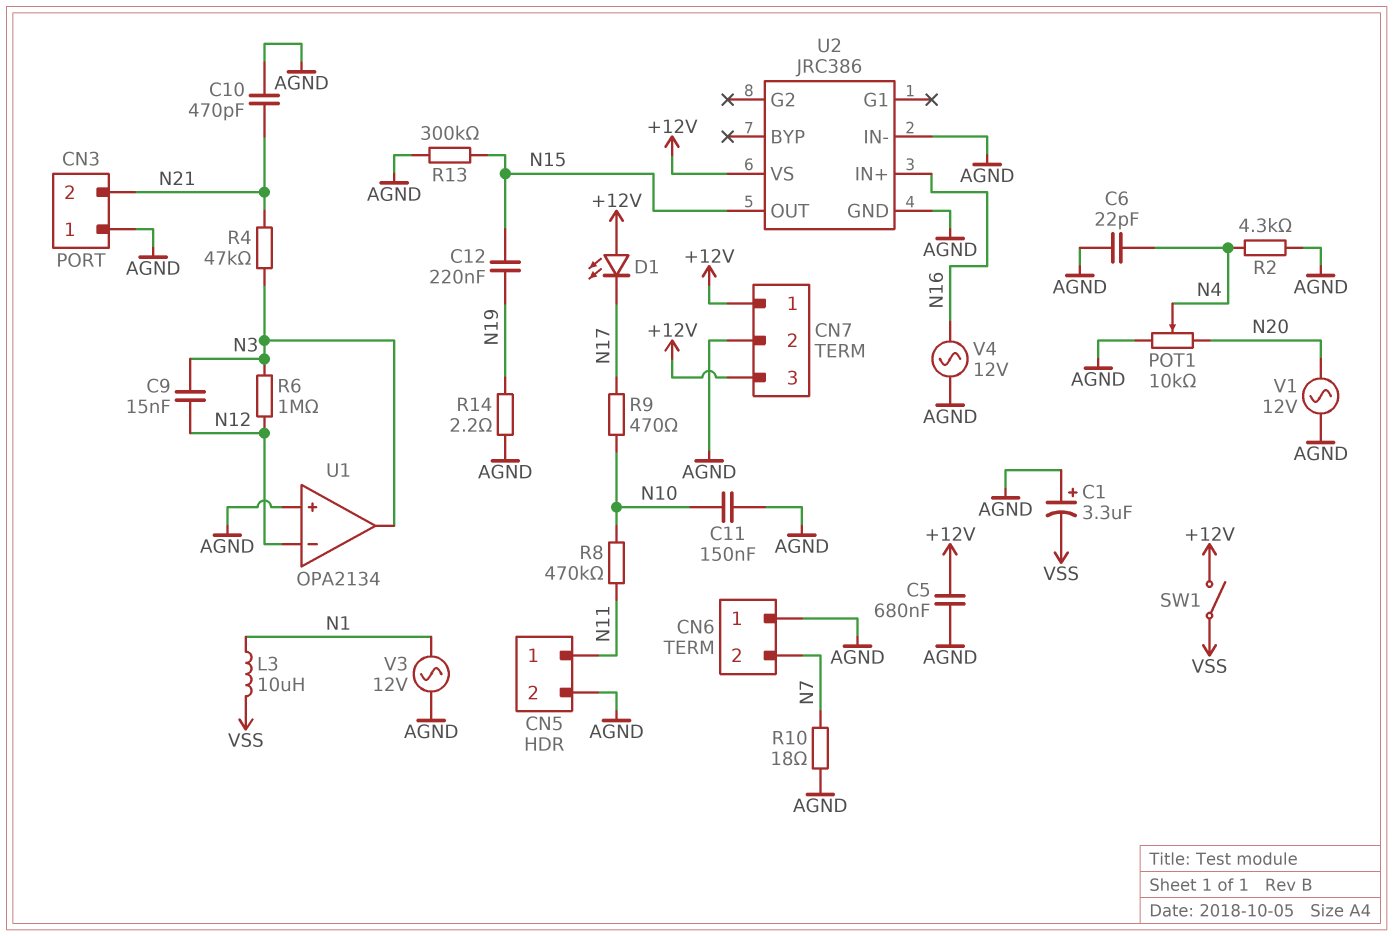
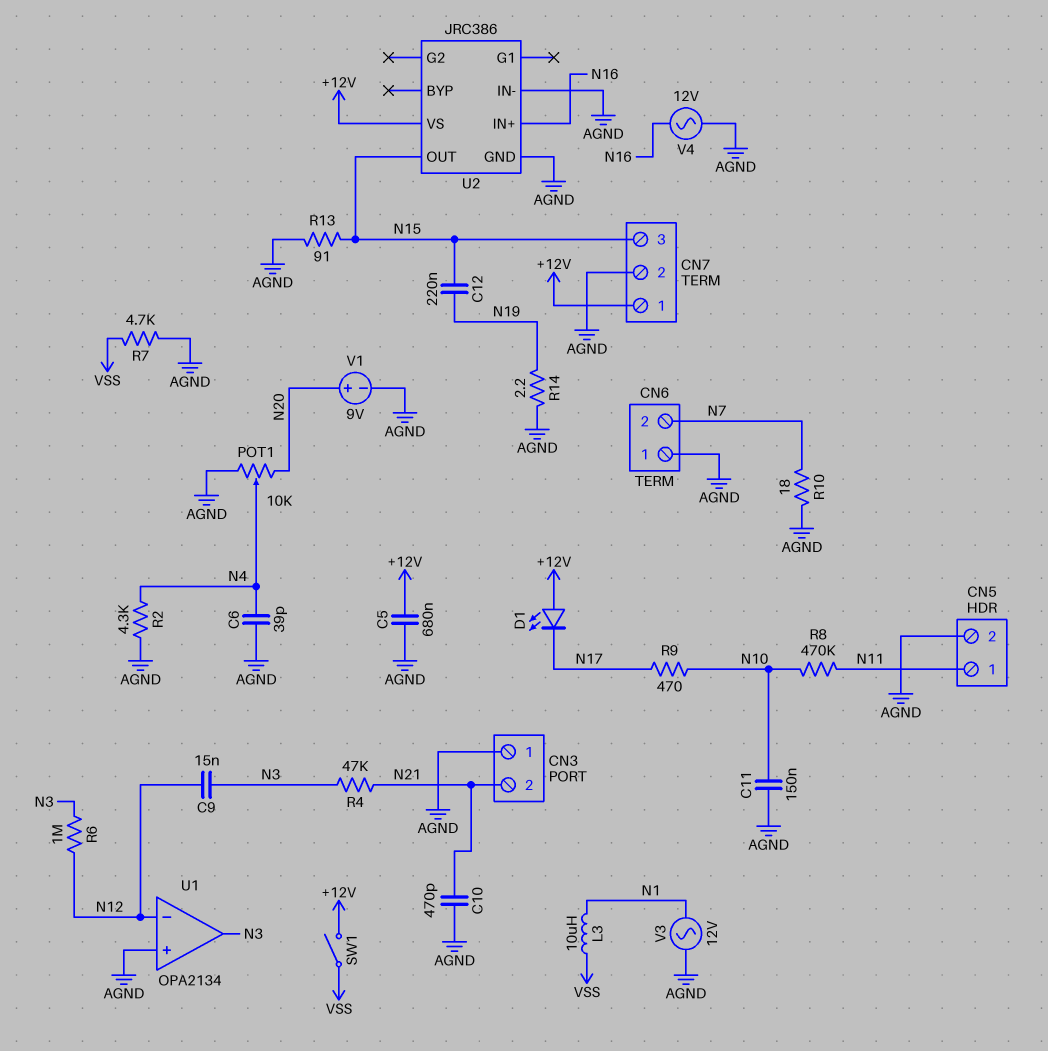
C1: 3.3uF (plus AGND, minus VSS) -> none
C6: 22pF (AGND, N4) -> 39pF (AGND, N4)
CN7 pin 3: +12V -> N15
R7: none -> 4.7k (AGND, VSS)
R13: 300k (AGND, N15) -> 91 (AGND, N15)
V1: AC 12V (AGND, N20) -> 9V (plus N20, minus AGND)

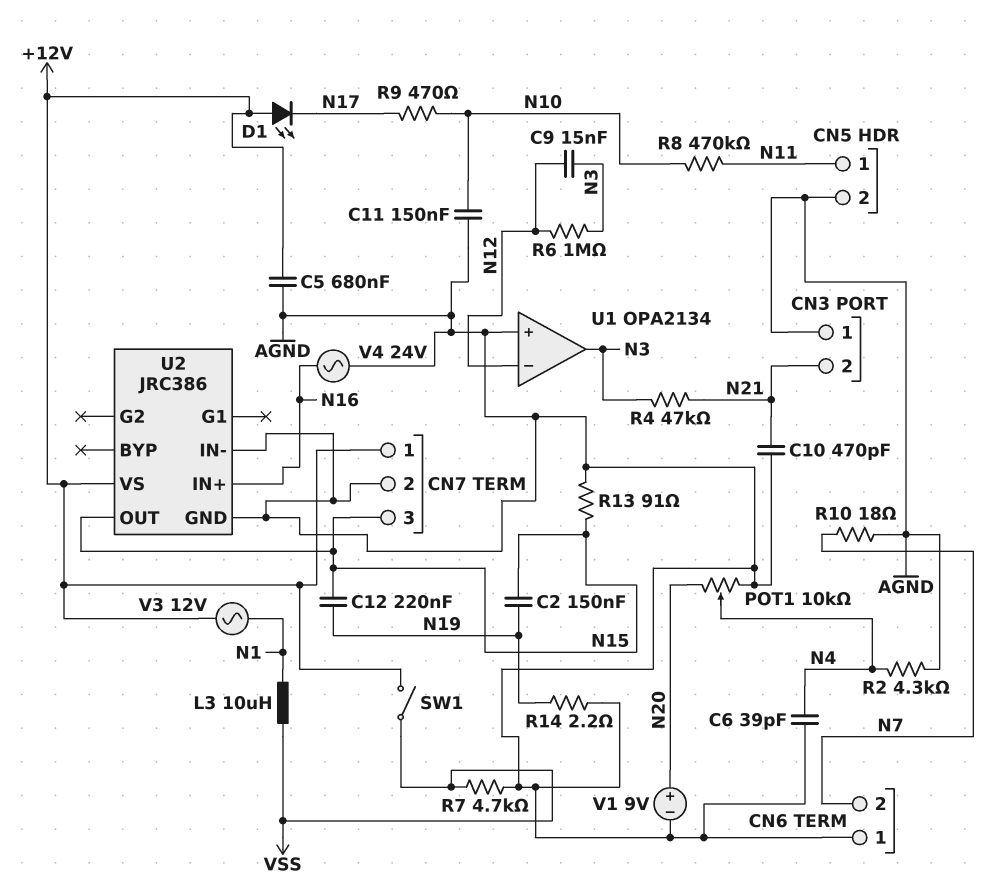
C2: none -> 150nF (N15, N19)
V3: AC 12V (AGND, N1) -> AC 12V (+12V, N1)
V4: AC 12V (AGND, N16) -> AC 24V (AGND, N16)

